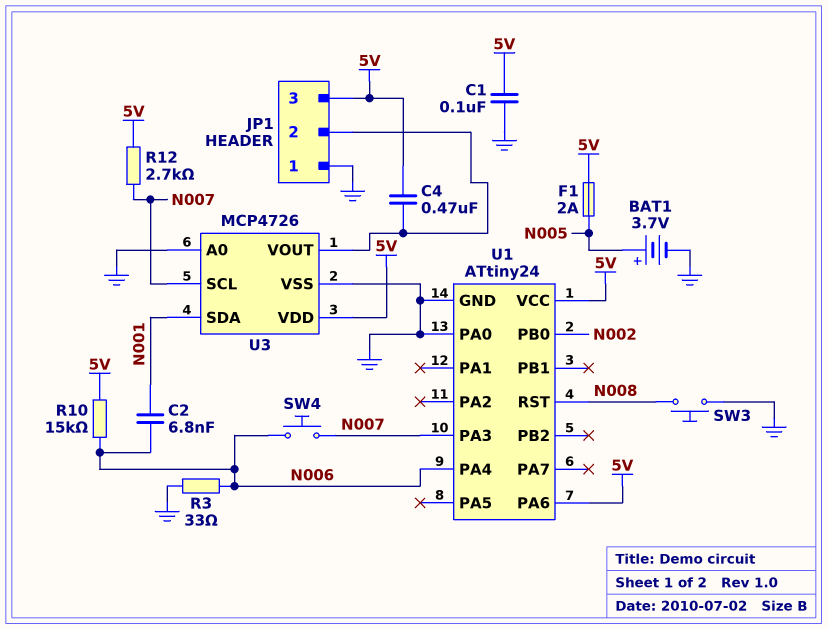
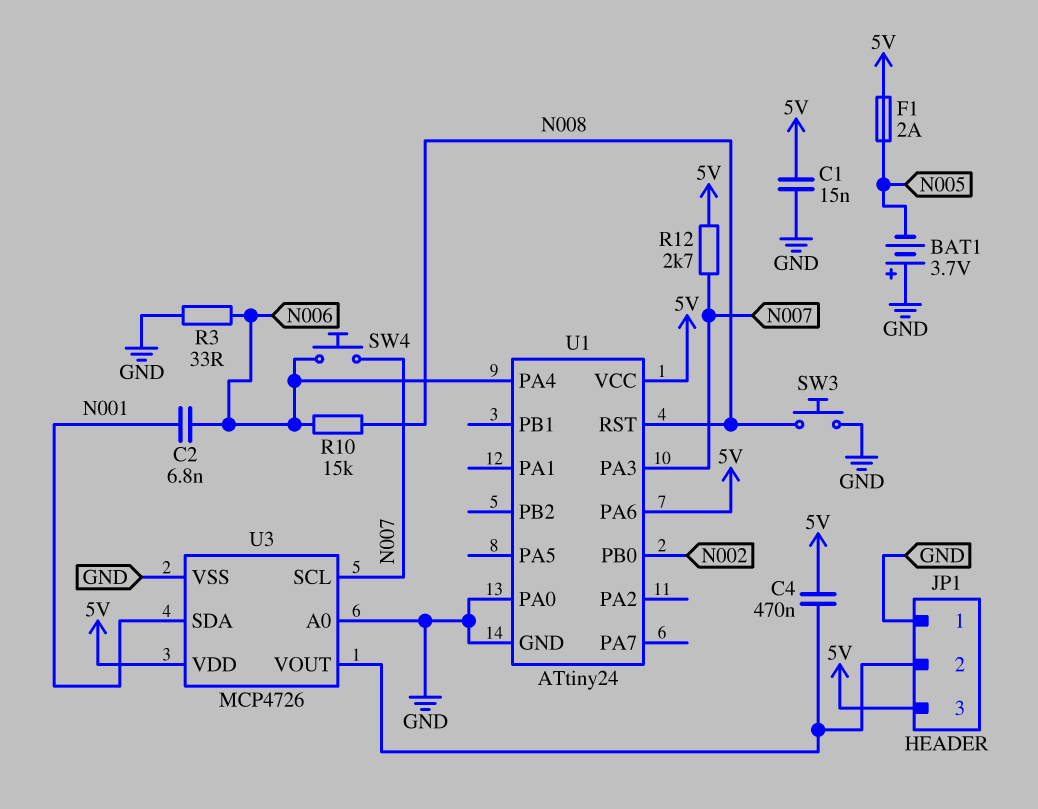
BAT1: 3.7V (plus N005, minus GND) -> 3.7V (plus GND, minus N005)
C1: 100nF (5V, GND) -> 15nF (5V, GND)
R10: 15k (5V, N006) -> 15k (N006, N008)

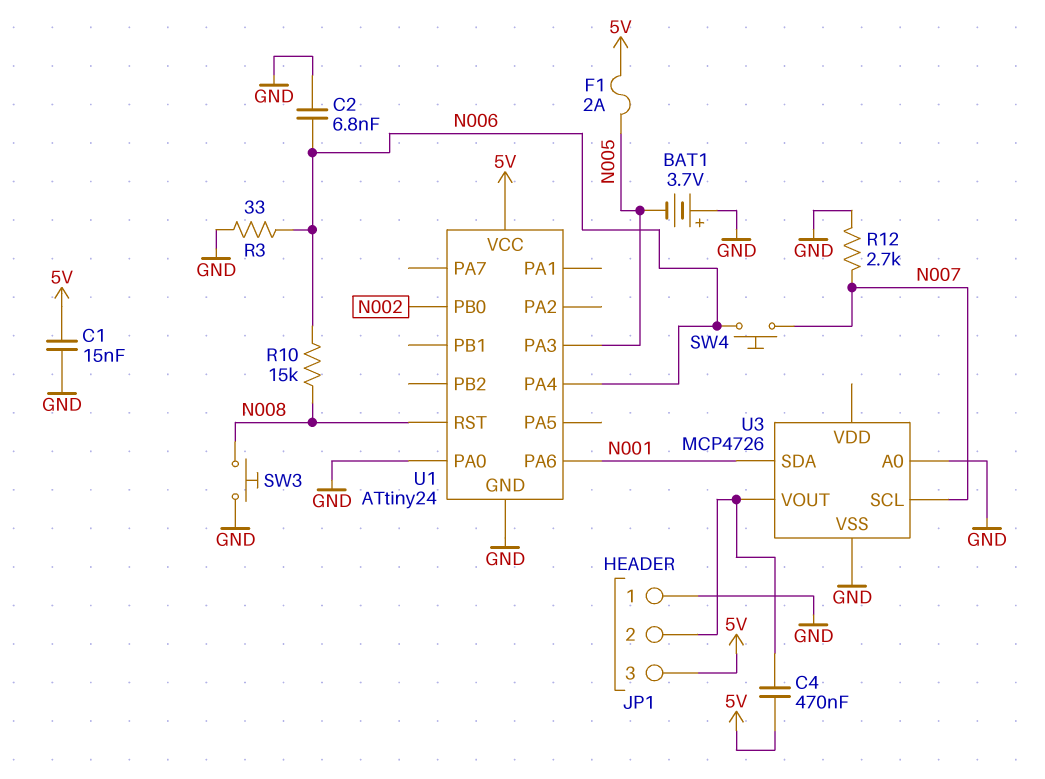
C2: 6.8nF (N001, N006) -> 6.8nF (GND, N006)
R12: 2.7k (5V, N007) -> 2.7k (GND, N007)
U1 pin PA3: N007 -> N005
U1 pin PA6: 5V -> N001
U3 pin VDD: 5V -> none

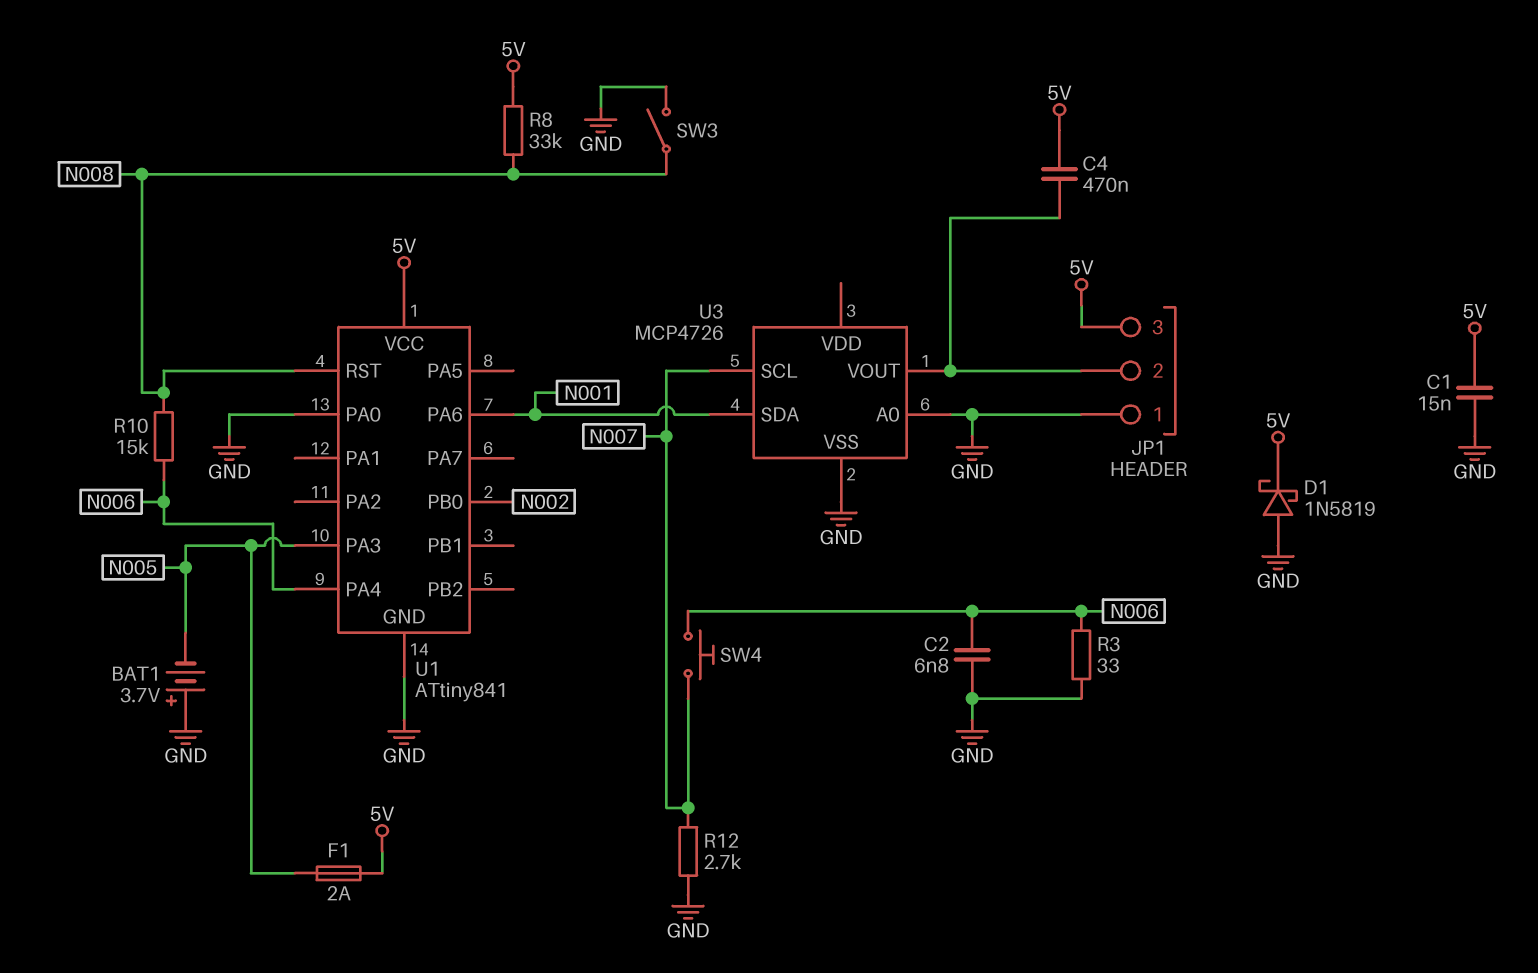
D1: none -> schottky 1N5819 (A GND, K 5V)
R8: none -> 33k (5V, N008)
SW3: button (GND, N008) -> switch (GND, N008)
U1: ATtiny24 -> ATtiny841

